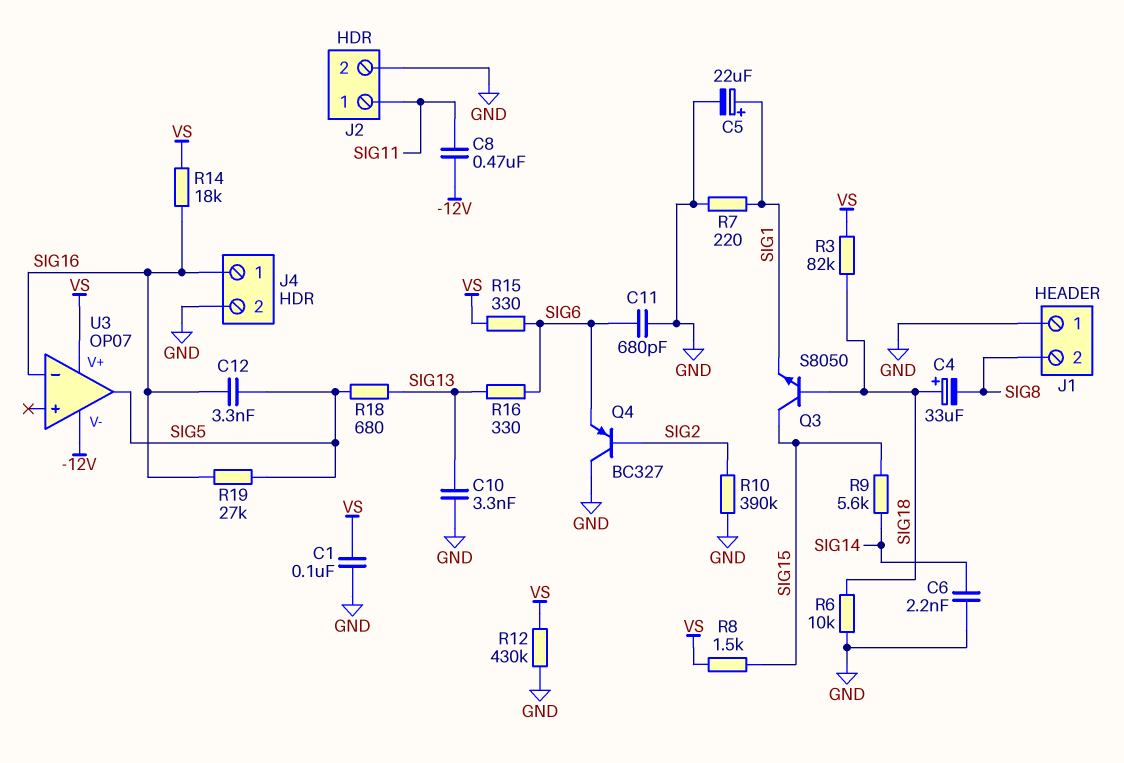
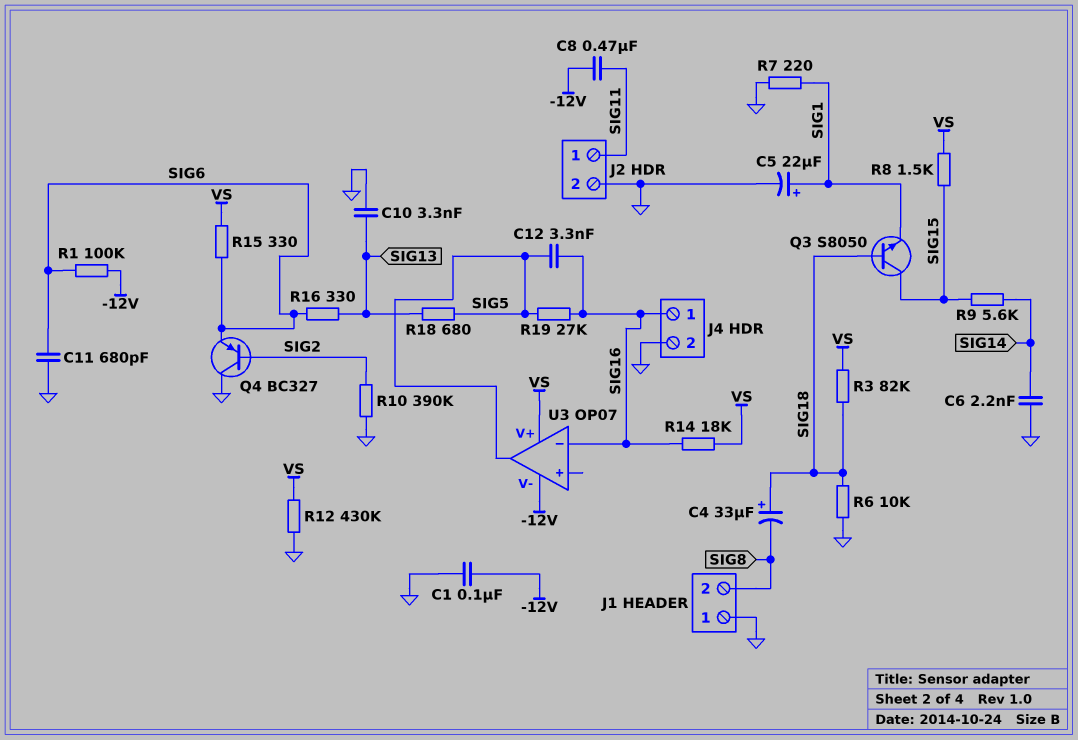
C1: 100nF (GND, VS) -> 100nF (-12V, GND)
R1: none -> 100k (-12V, SIG6)

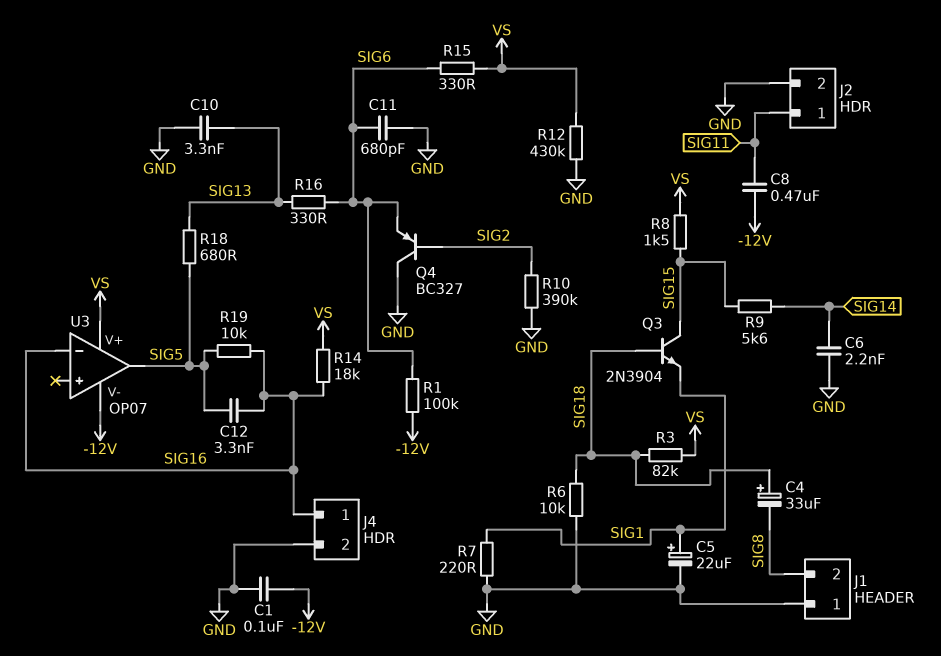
Q3: NPN S8050 (B SIG18, C SIG15, E SIG1) -> NPN 2N3904 (B SIG18, C SIG15, E SIG1)
R19: 27k (SIG5, SIG16) -> 10k (SIG5, SIG16)

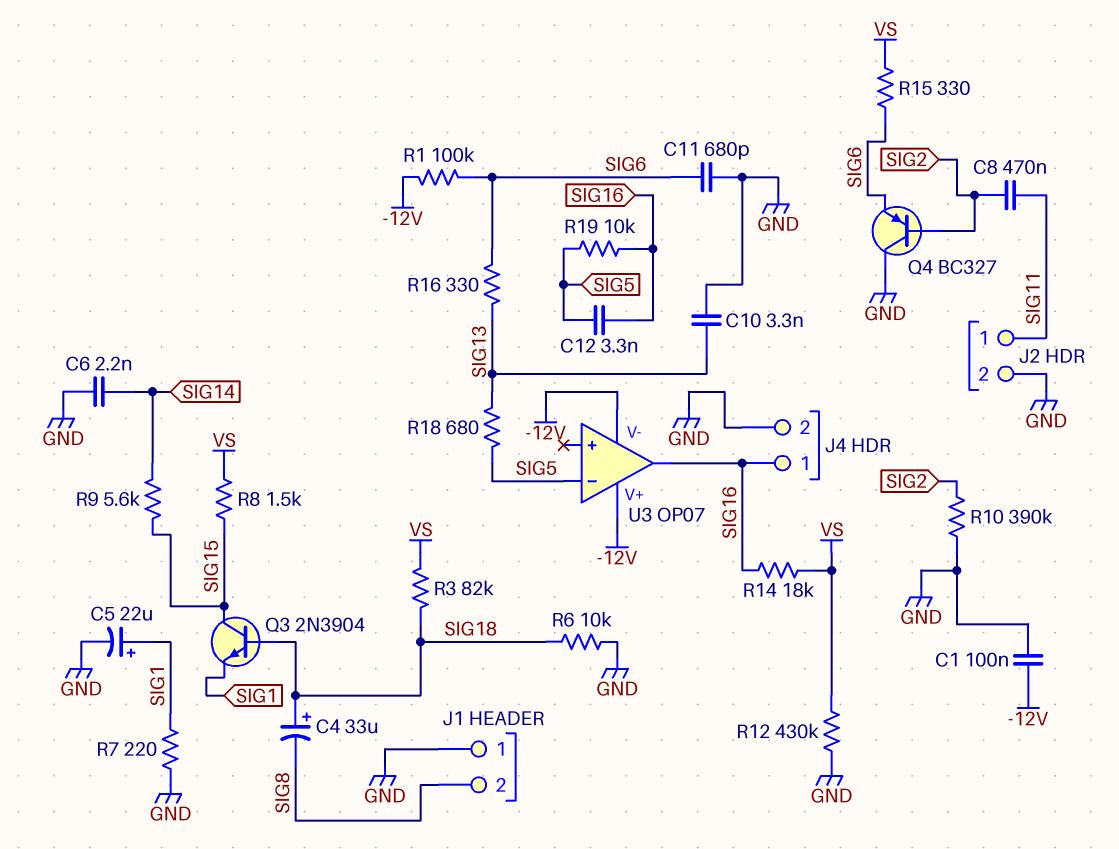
C8: 470nF (-12V, SIG11) -> 470nF (SIG2, SIG11)
U3 pin V+: VS -> -12V
U3 pin in-: SIG16 -> SIG5
U3 pin out: SIG5 -> SIG16

